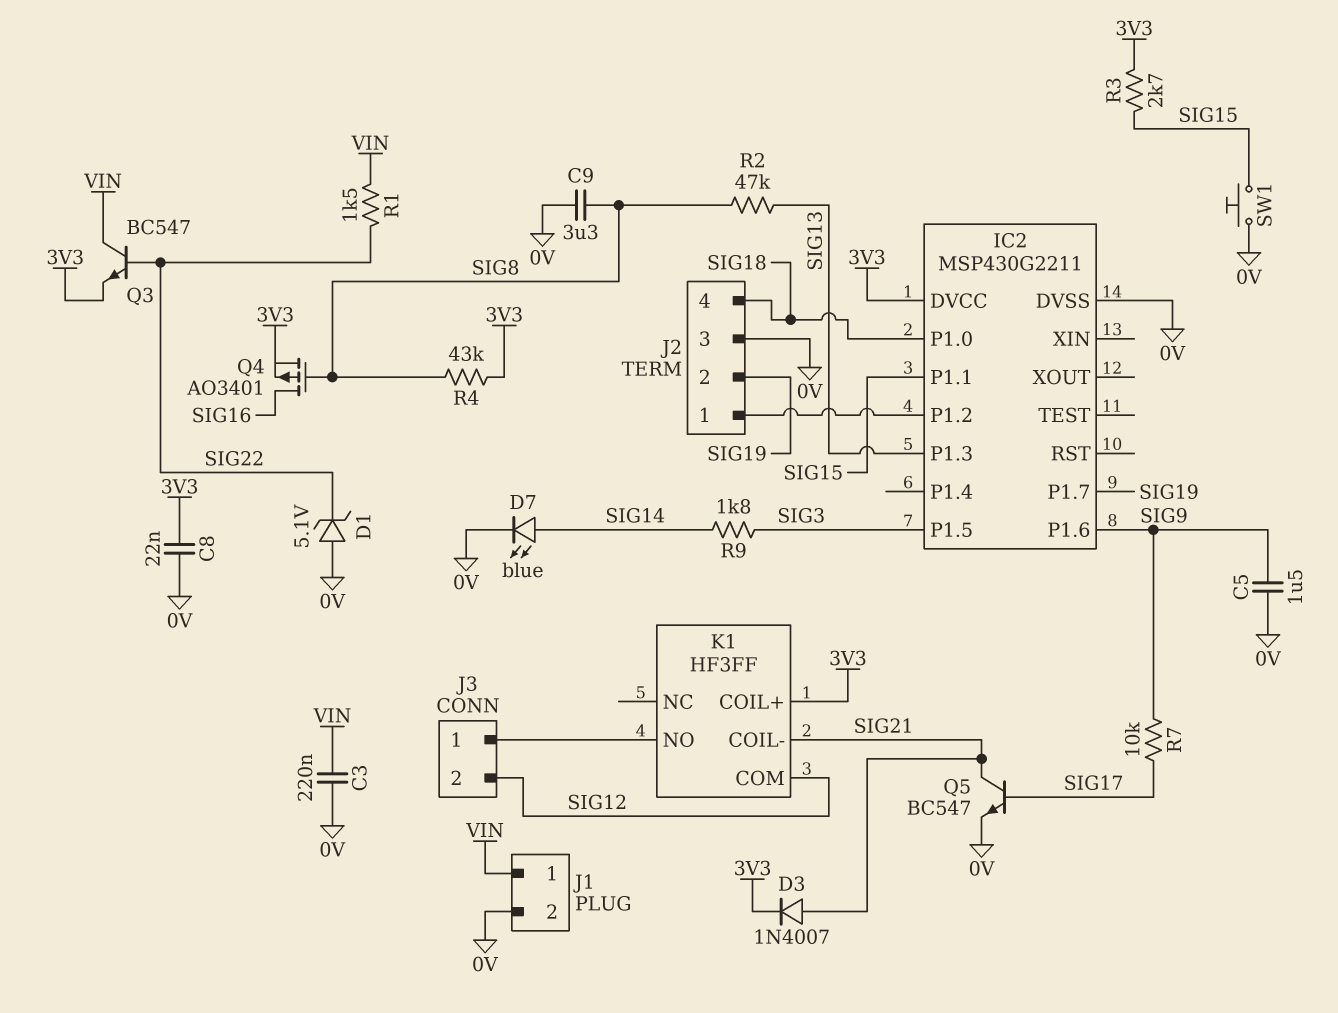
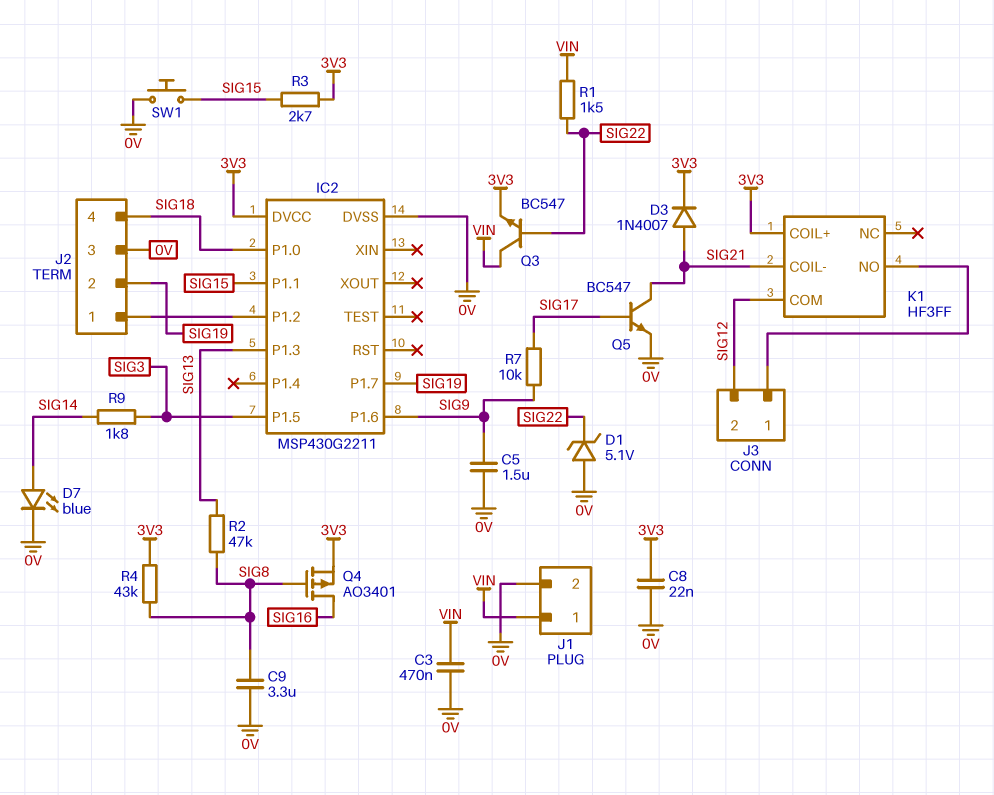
C3: 220nF (0V, VIN) -> 470nF (0V, VIN)

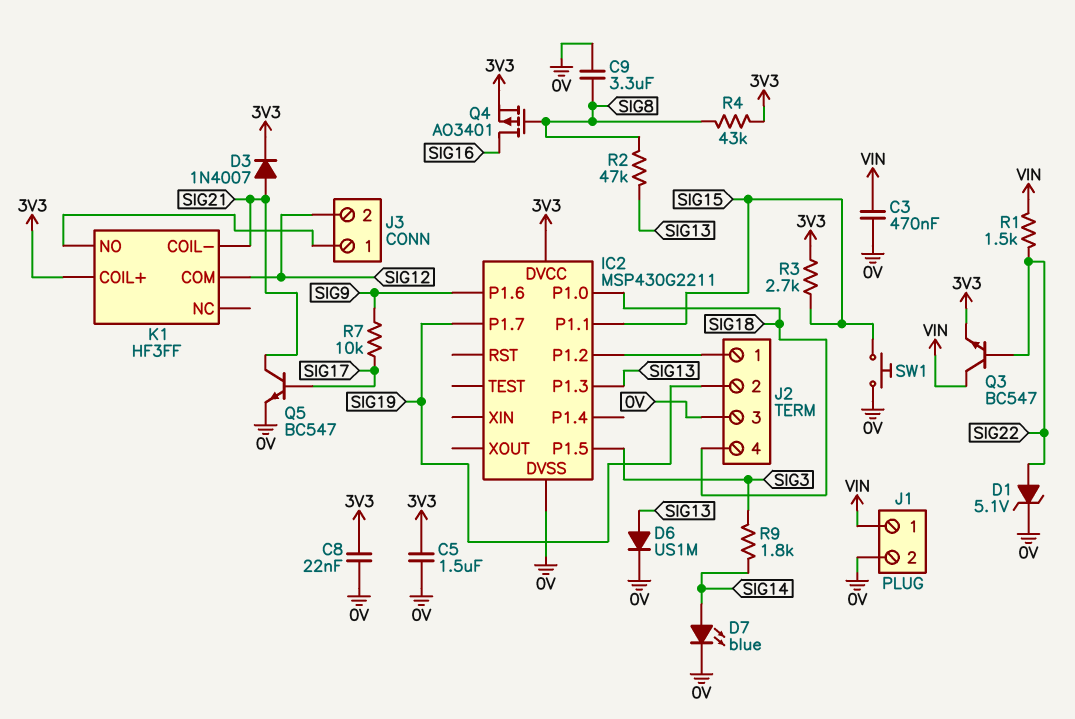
C5: 1.5uF (0V, SIG9) -> 1.5uF (0V, 3V3)
D1: zener 5.1V (A 0V, K SIG22) -> zener 5.1V (A SIG22, K 0V)
D6: none -> diode US1M (A SIG13, K 0V)

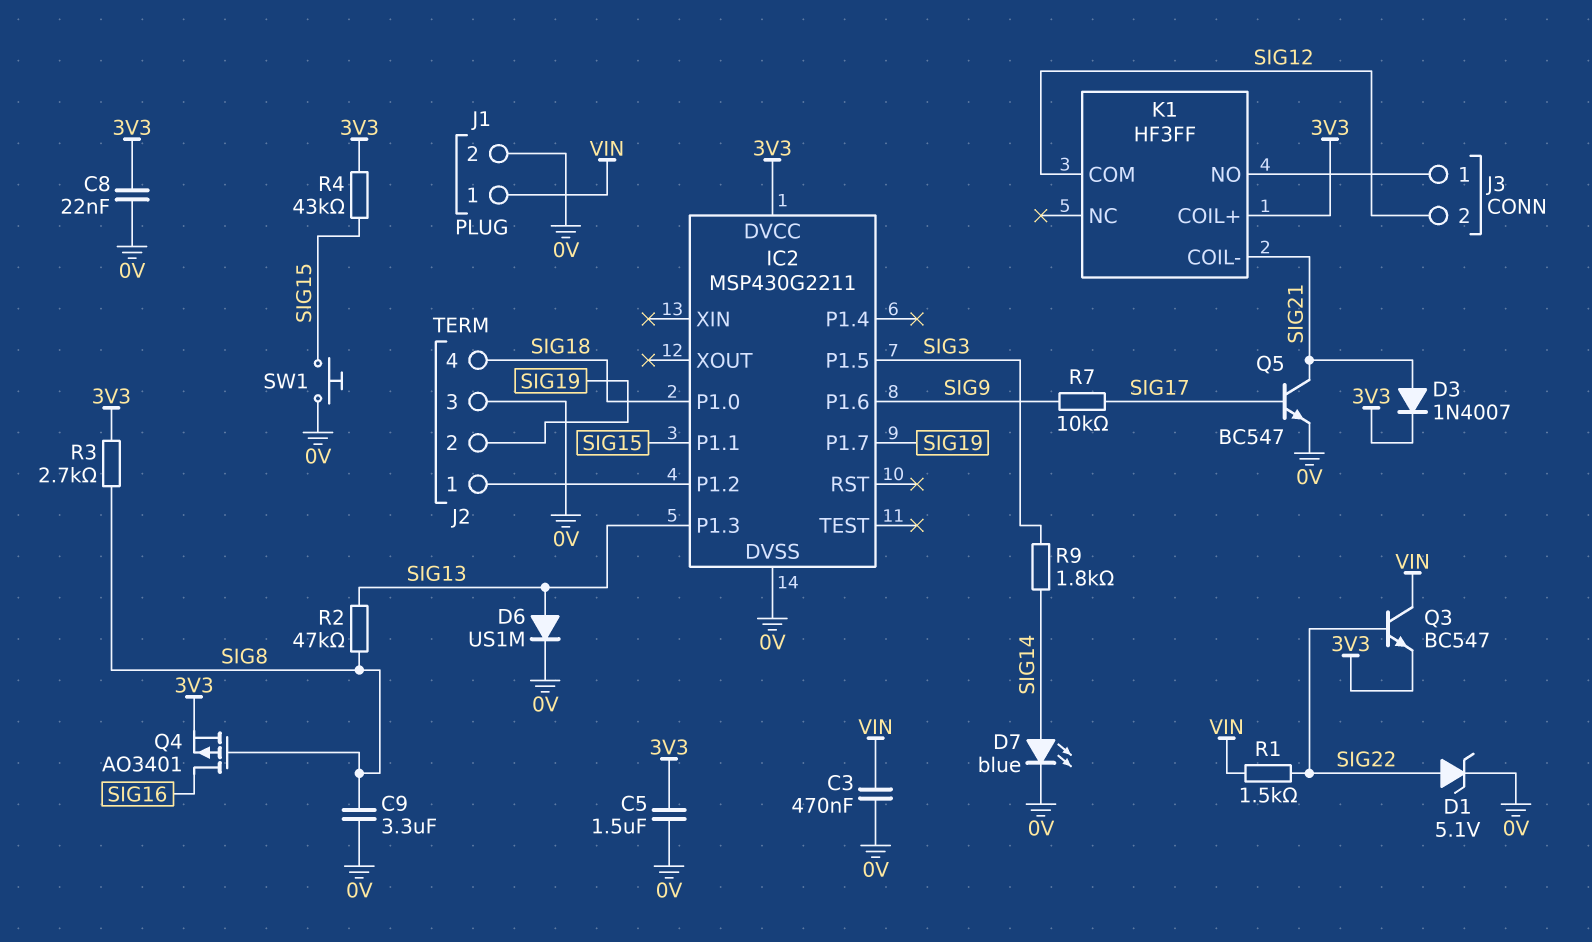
R3: 2.7k (3V3, SIG15) -> 2.7k (3V3, SIG8)
R4: 43k (3V3, SIG8) -> 43k (3V3, SIG15)

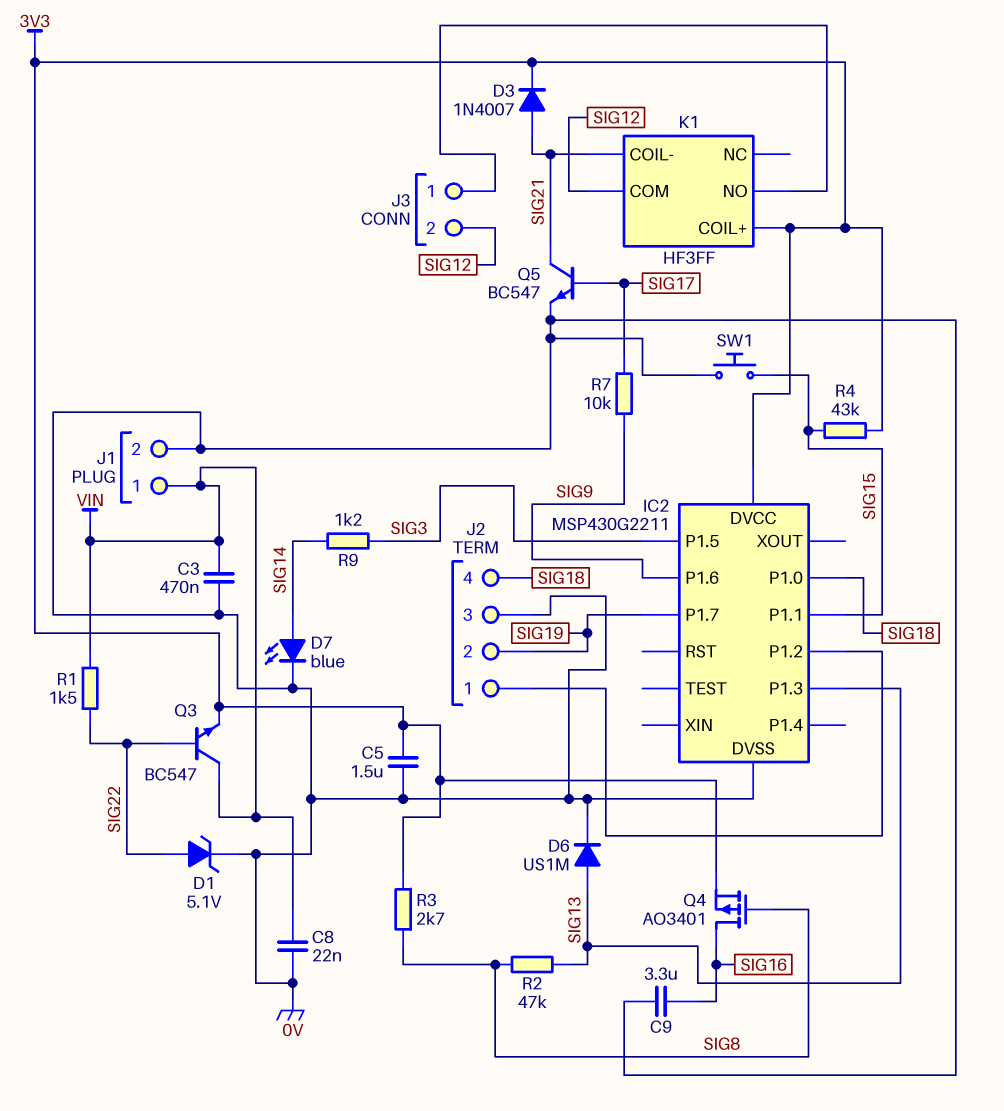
C8: 22nF (0V, 3V3) -> 22nF (0V, VIN)
C9: 3.3uF (0V, SIG8) -> 3.3uF (0V, SIG16)
R9: 1.8k (SIG3, SIG14) -> 1.2k (SIG3, SIG14)

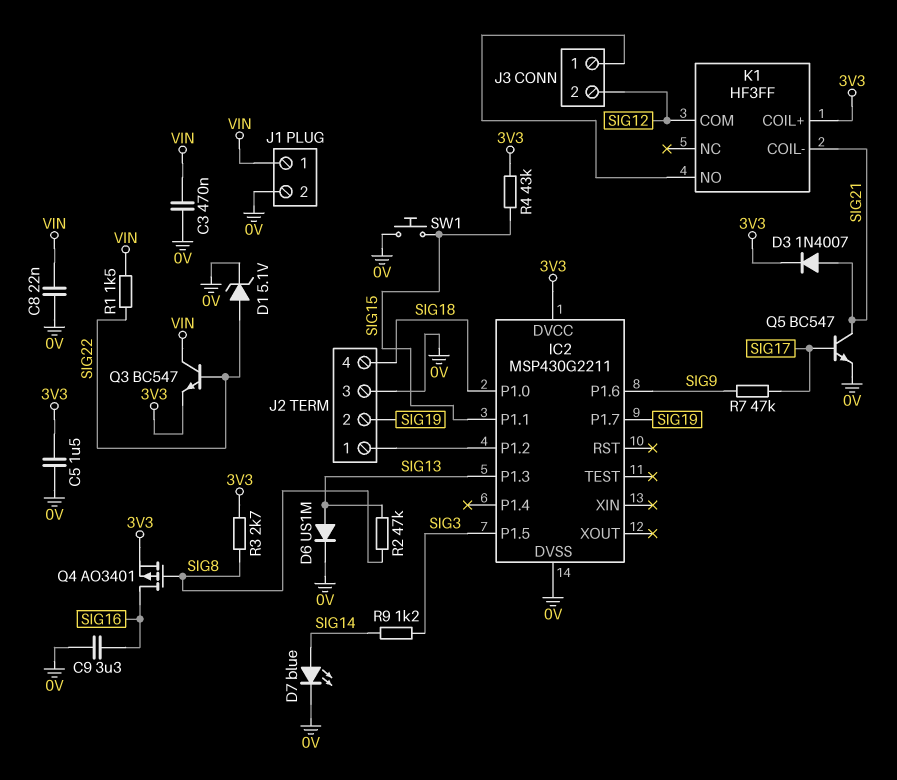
R7: 10k (SIG9, SIG17) -> 47k (SIG9, SIG17)

